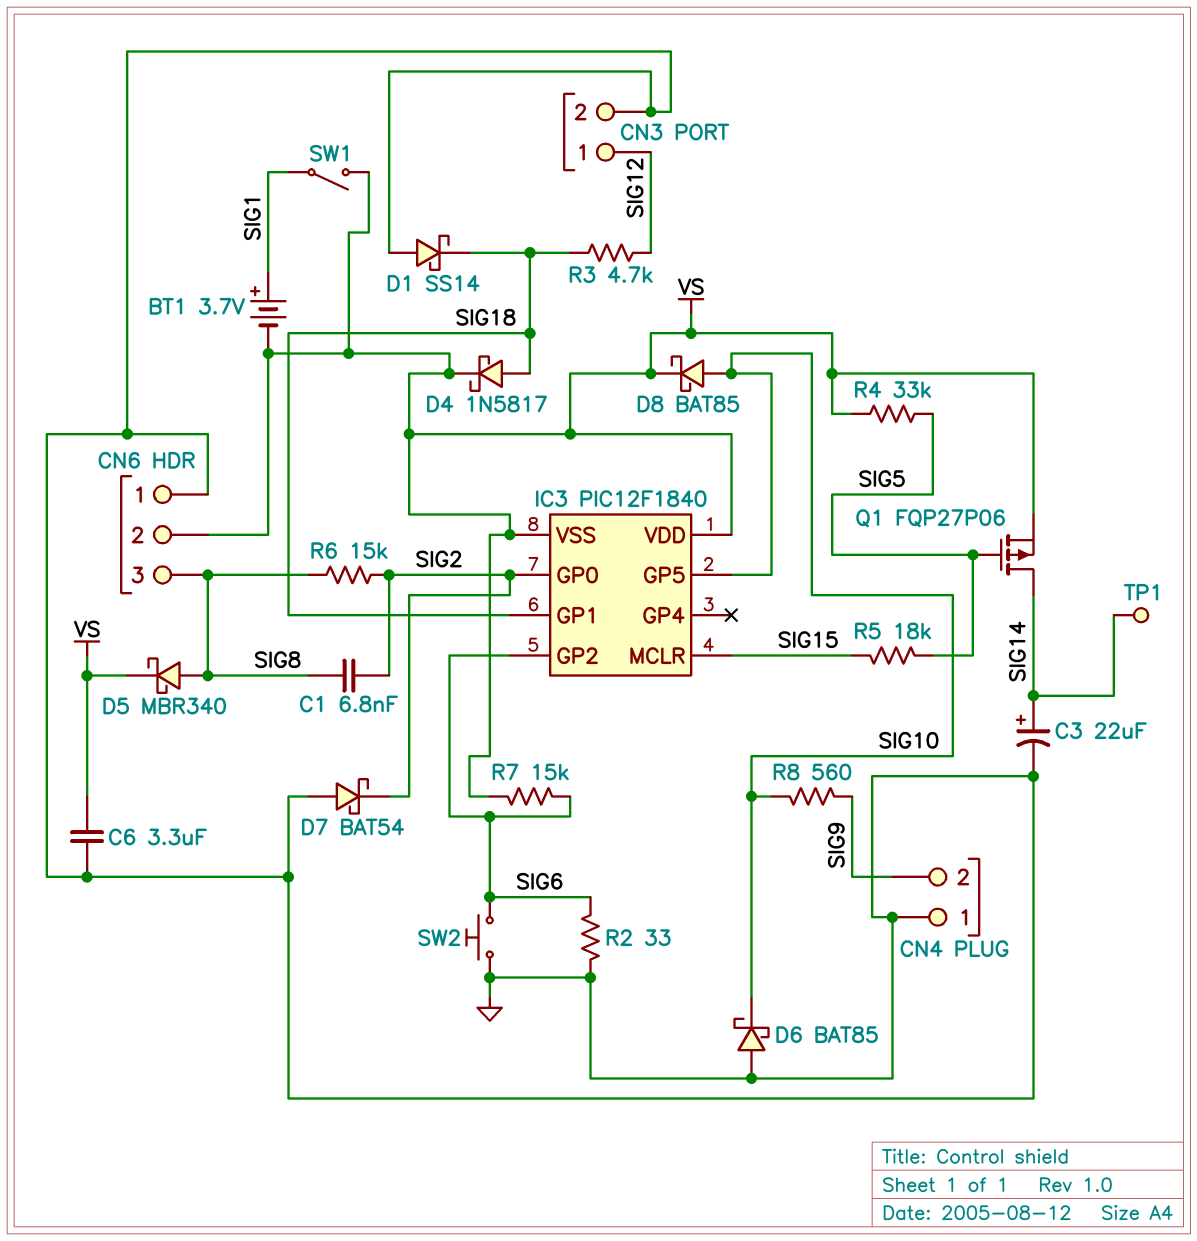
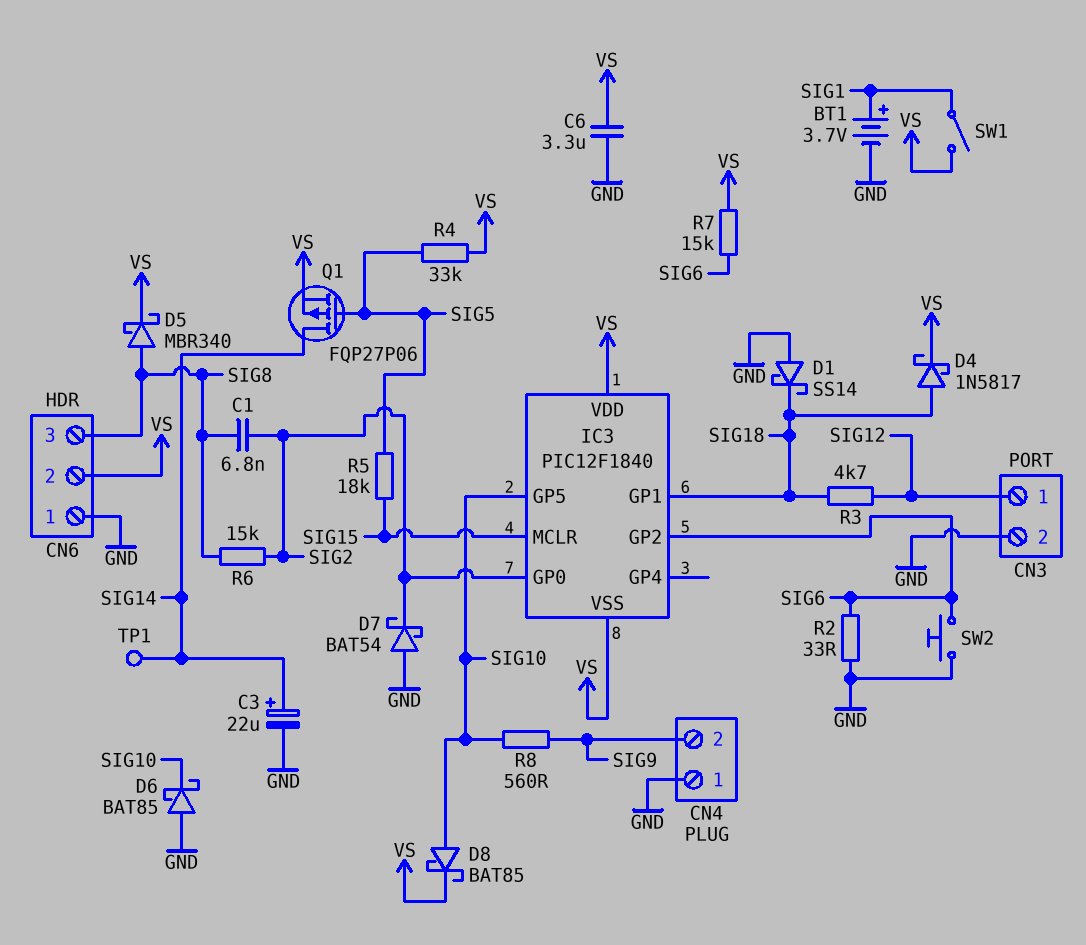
BT1: 3.7V (plus SIG1, minus VS) -> 3.7V (plus SIG1, minus GND)

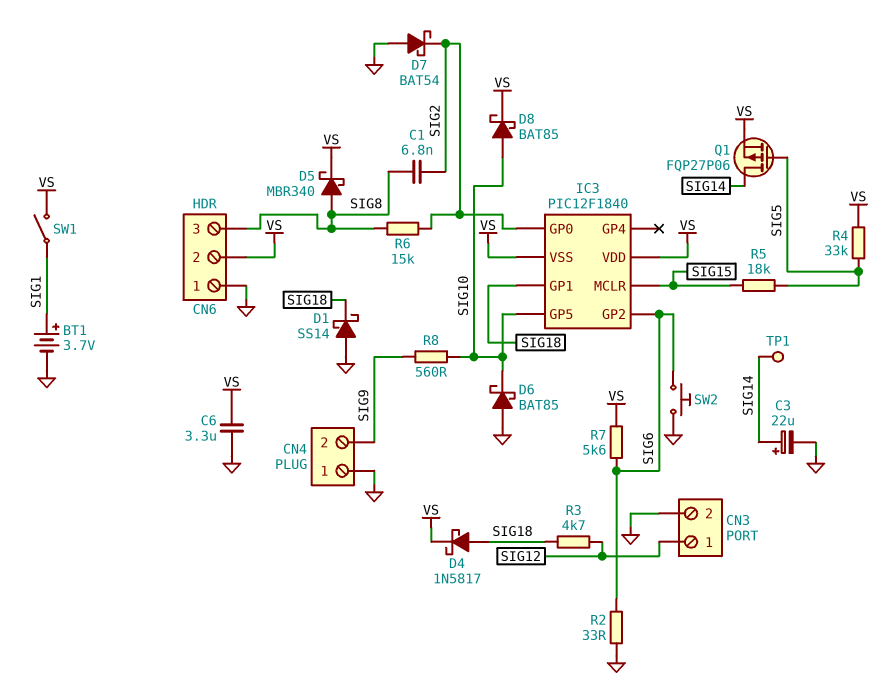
R7: 15k (SIG6, VS) -> 5.6k (SIG6, VS)

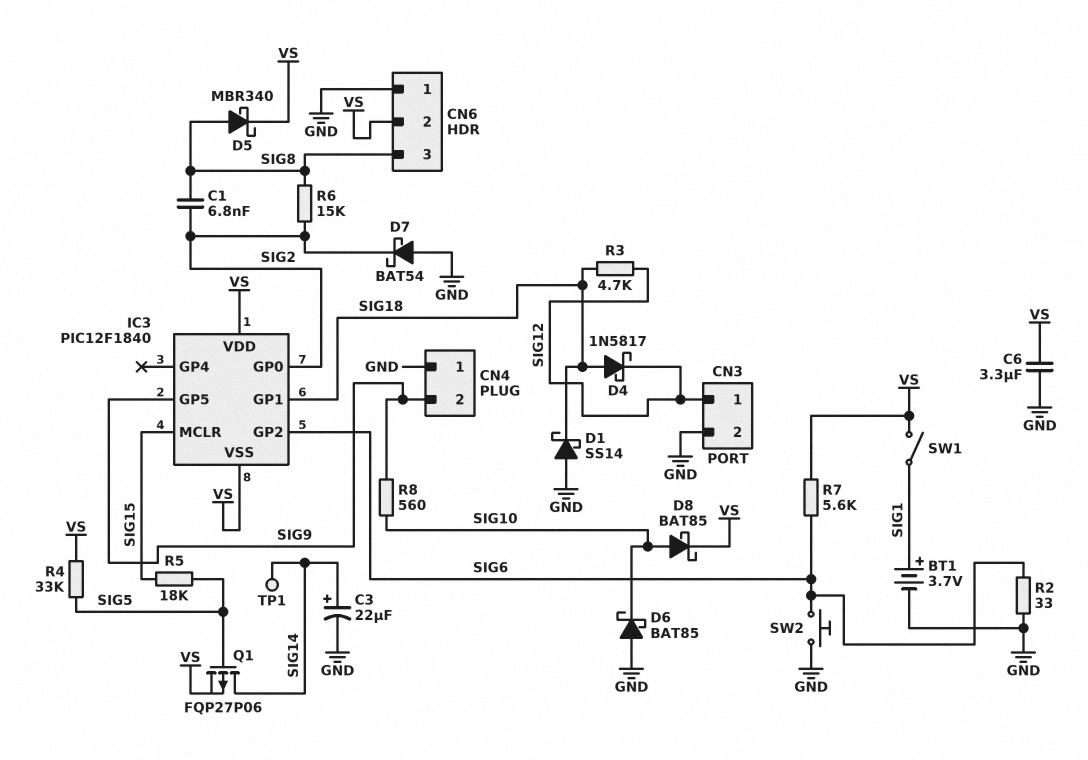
D4: schottky 1N5817 (A SIG18, K VS) -> schottky 1N5817 (A SIG18, K SIG12)
IC3 pin GP5: SIG10 -> SIG9

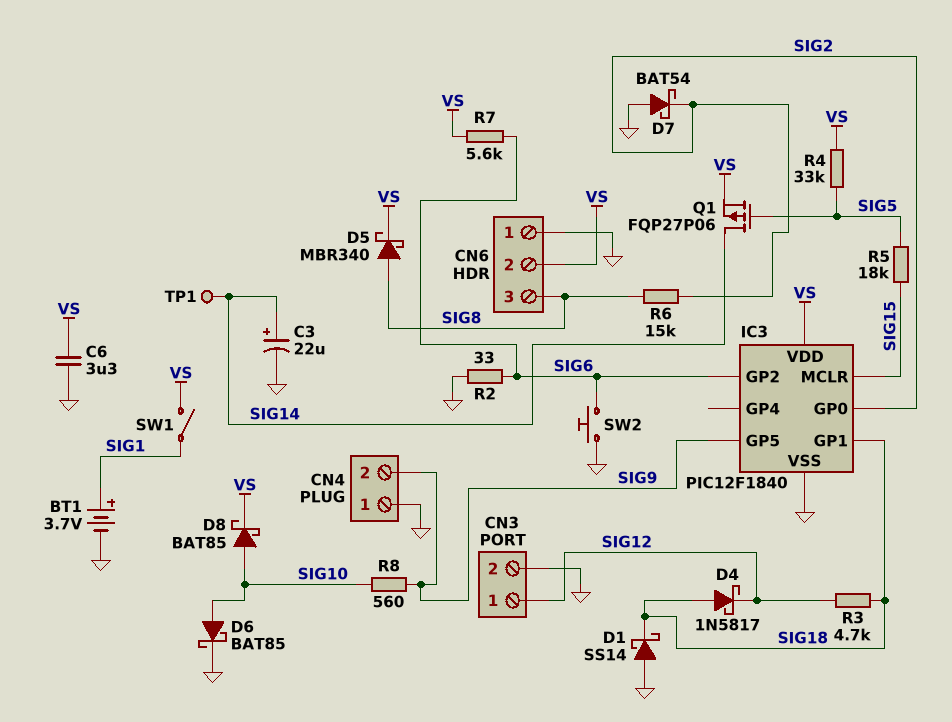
C1: 6.8nF (SIG2, SIG8) -> none
D6: schottky BAT85 (A GND, K SIG10) -> schottky BAT85 (A SIG10, K GND)
IC3 pin VSS: VS -> GND

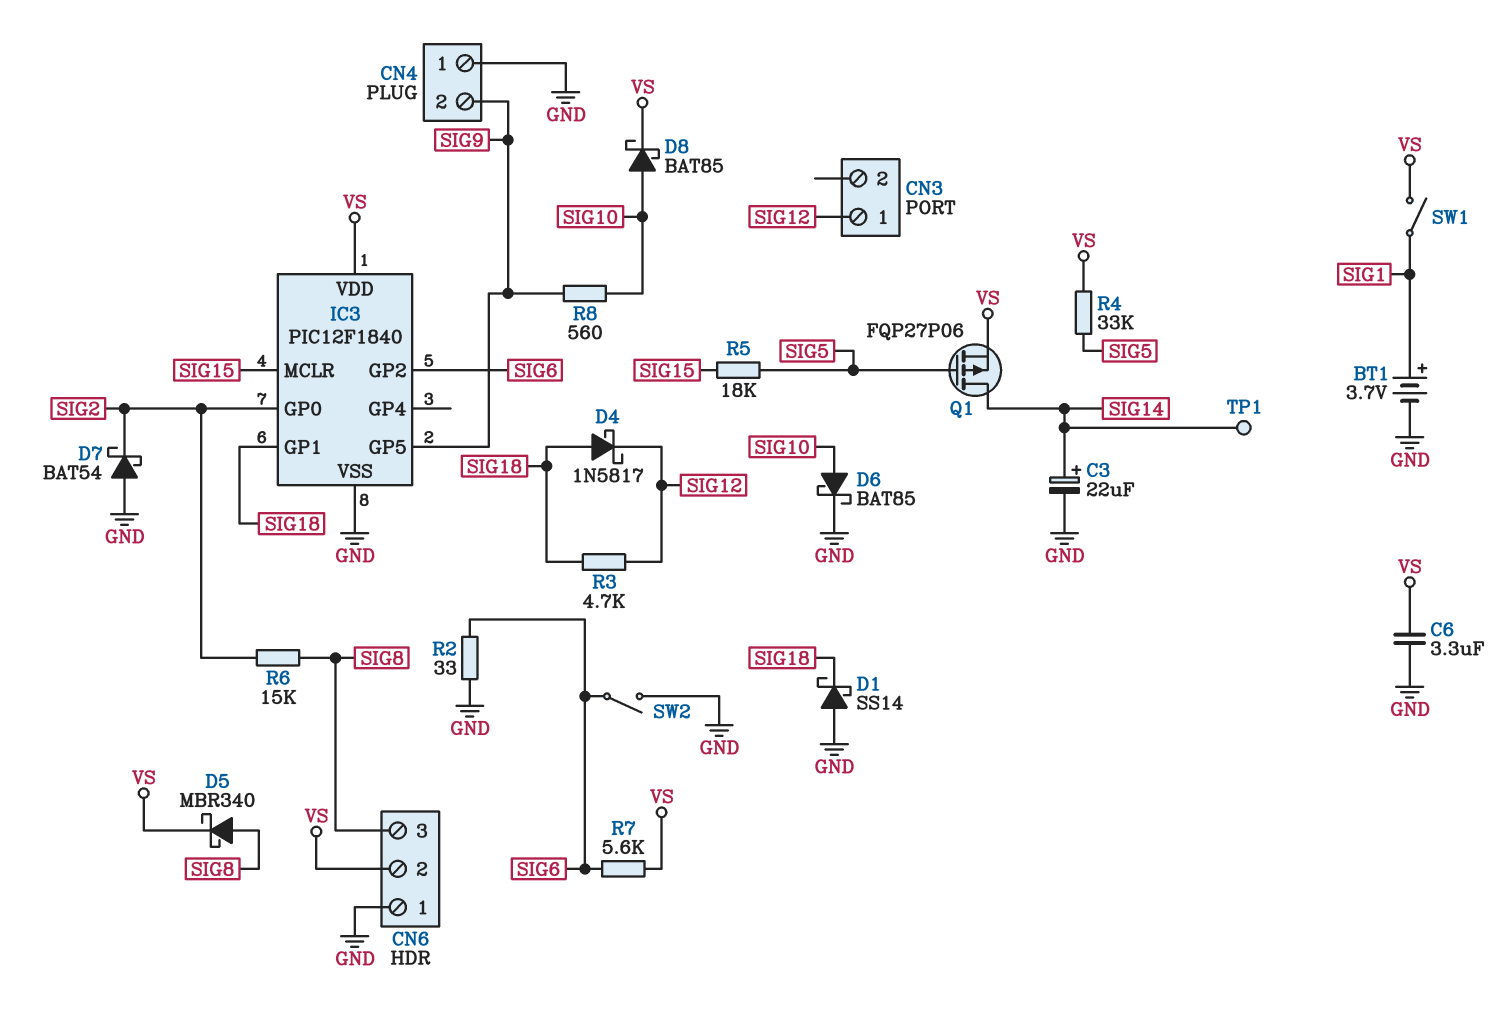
CN3 pin 2: GND -> none
SW2: button (GND, SIG6) -> switch (GND, SIG6)

